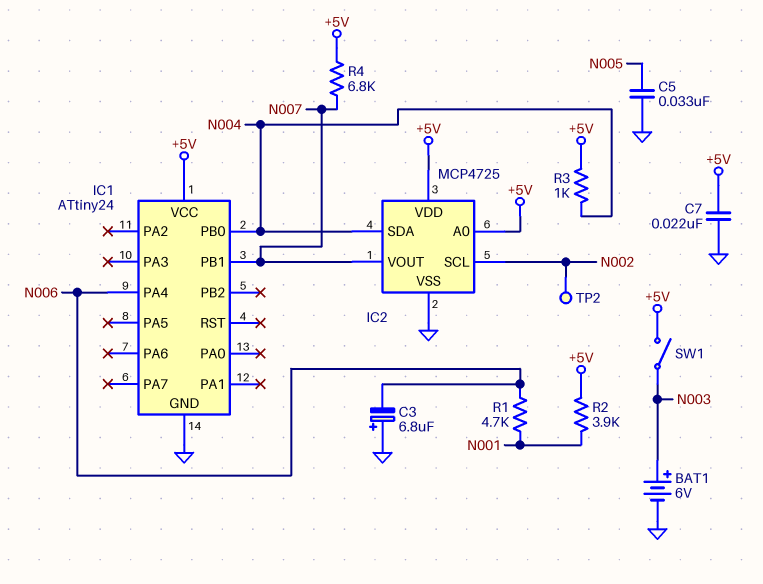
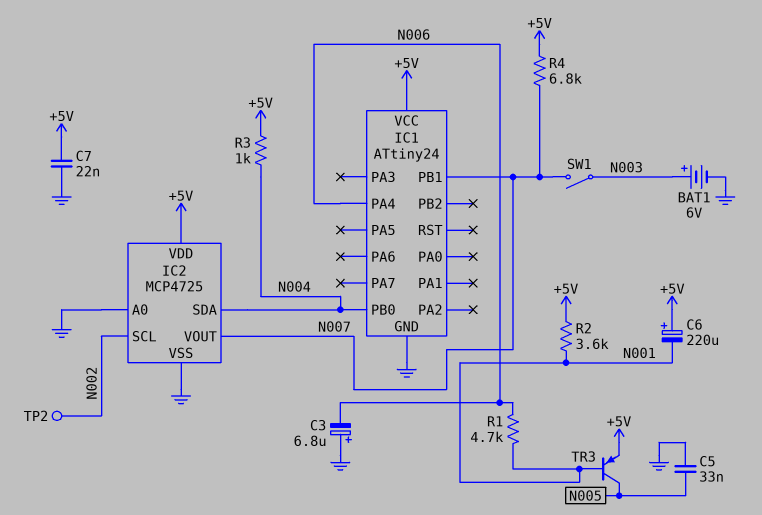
C6: none -> 220uF (plus +5V, minus N001)
IC2 pin A0: +5V -> GND
R2: 3.9k (+5V, N001) -> 3.6k (+5V, N001)
SW1: switch (+5V, N003) -> switch (N003, N007)
TR3: none -> PNP (B N001, C N005, E +5V)

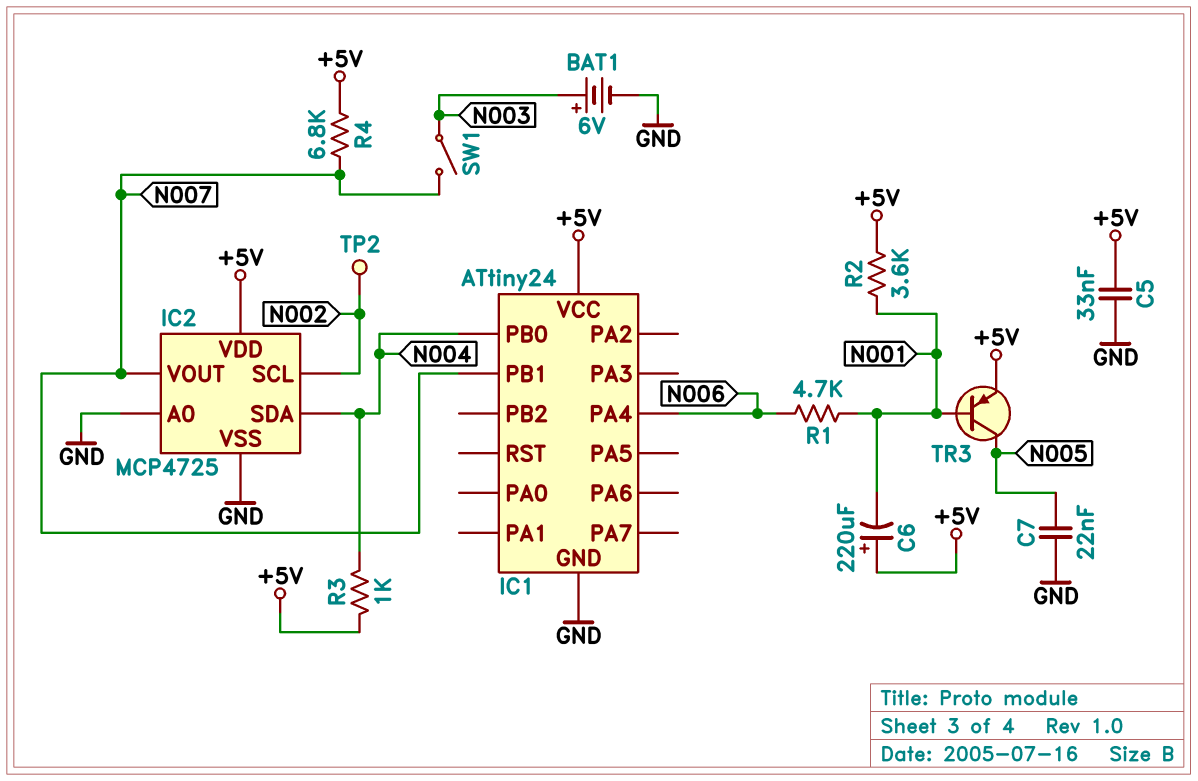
C3: 6.8uF (plus GND, minus N006) -> none
C5: 33nF (GND, N005) -> 33nF (+5V, GND)
C7: 22nF (+5V, GND) -> 22nF (GND, N005)

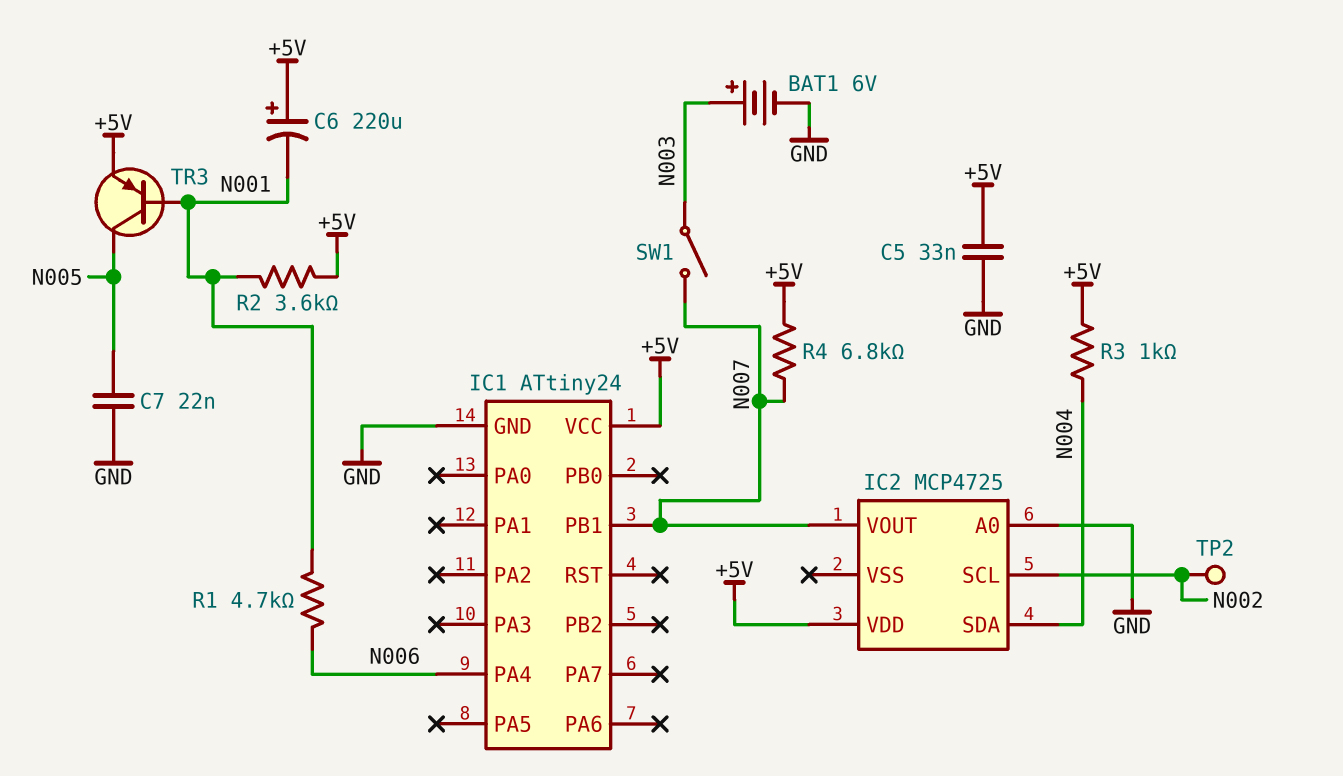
IC1 pin PB0: N004 -> none
IC2 pin VSS: GND -> none

